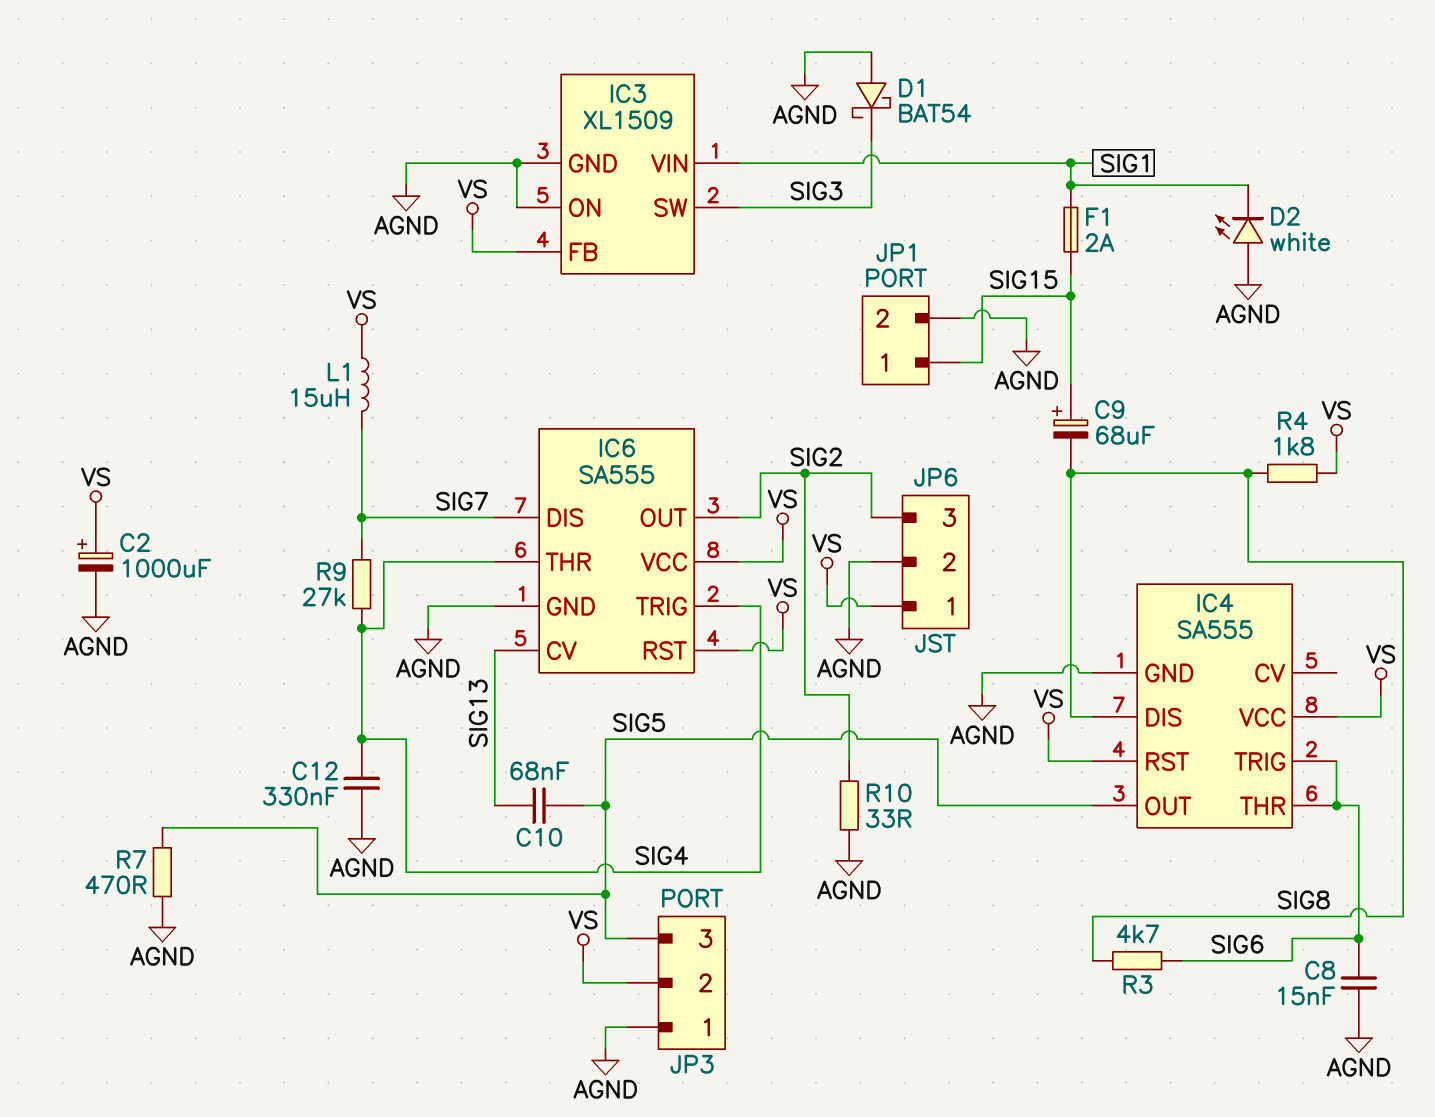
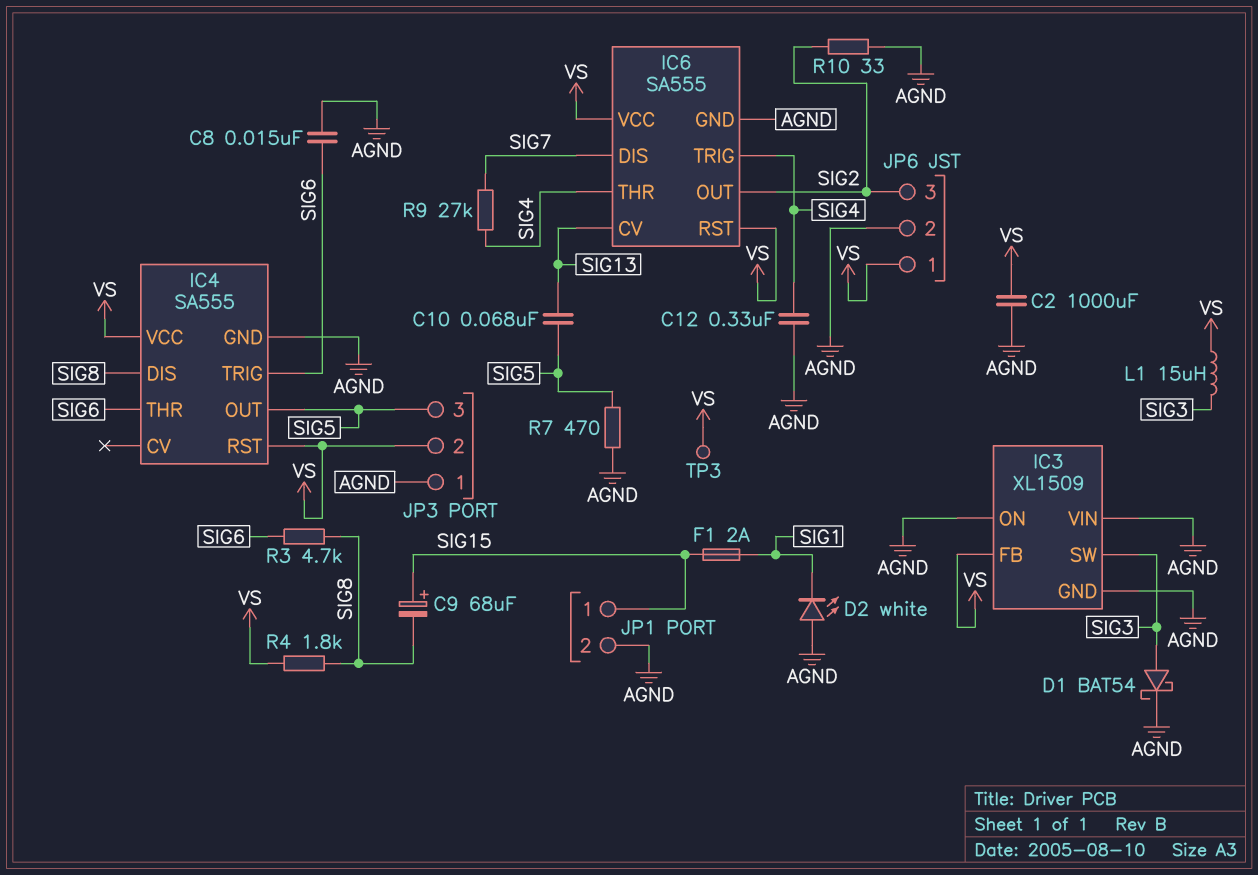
C2: 1000uF (plus VS, minus AGND) -> 1000uF (AGND, VS)
D1: schottky BAT54 (A AGND, K SIG3) -> schottky BAT54 (A SIG3, K AGND)
IC3 pin VIN: SIG1 -> AGND
L1: 15uH (SIG7, VS) -> 15uH (SIG3, VS)
TP3: none -> test point (VS)

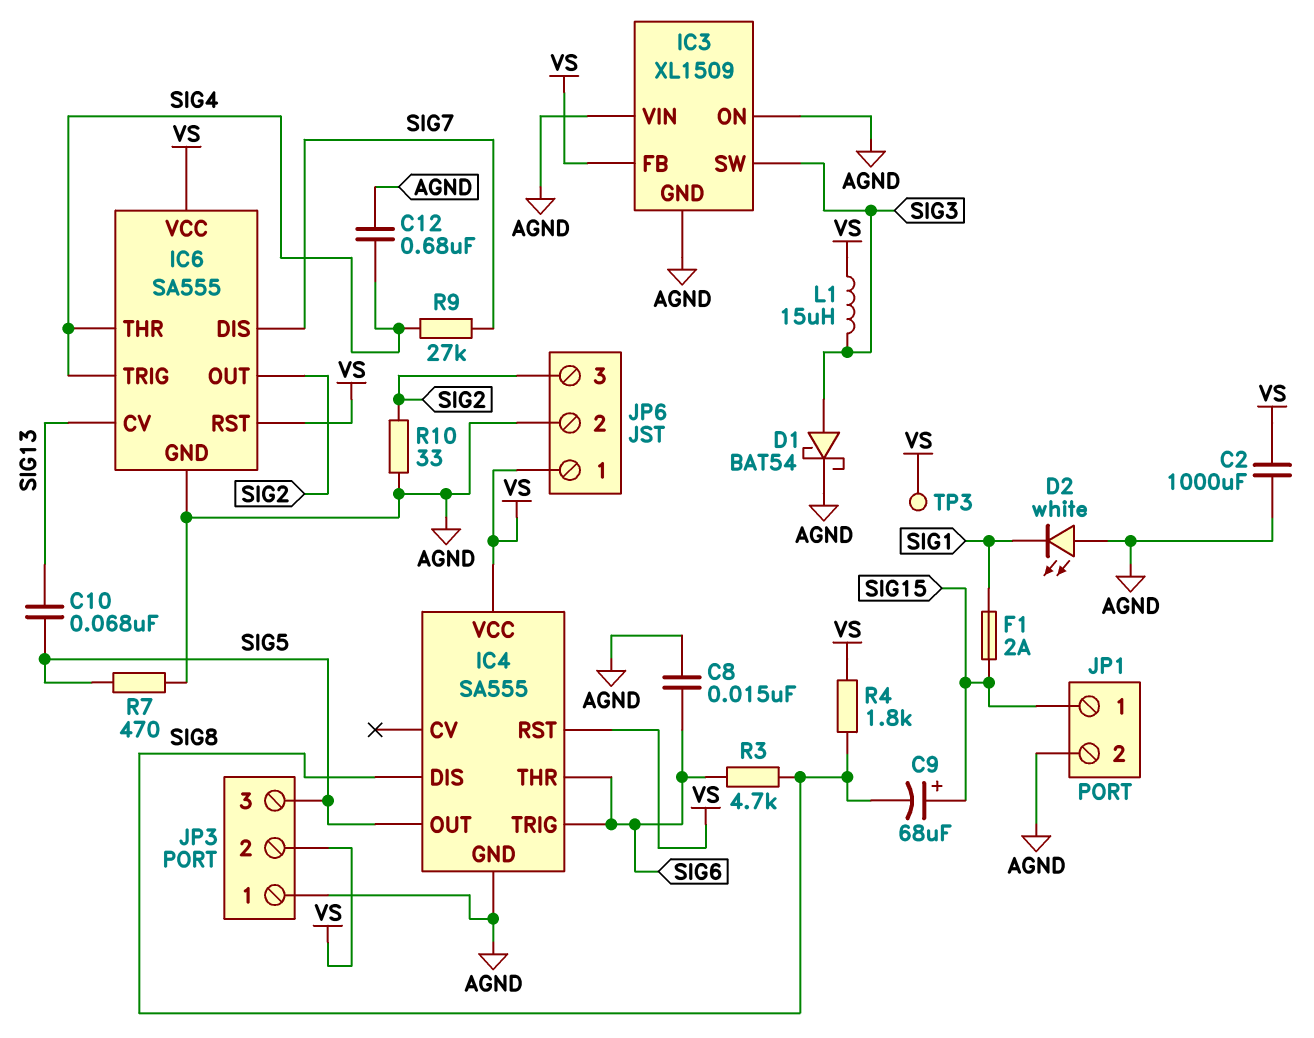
C12: 330nF (AGND, SIG4) -> 680nF (AGND, SIG4)

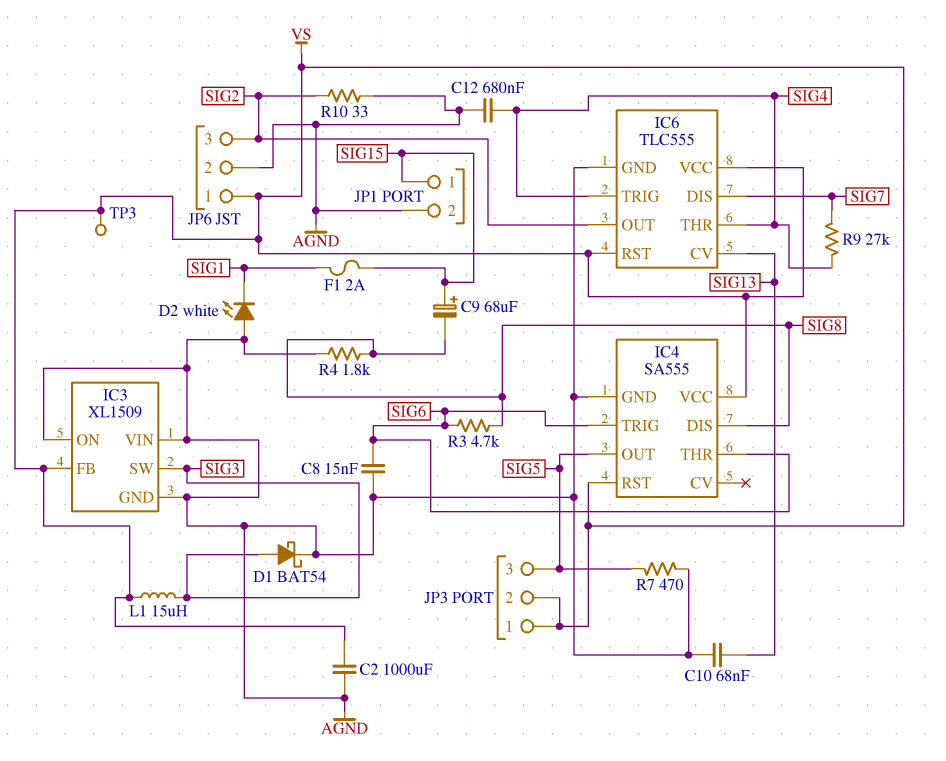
C10: 68nF (SIG5, SIG13) -> 68nF (AGND, SIG13)
IC6: SA555 -> TLC555
JP3 pin 1: AGND -> VS
R4: 1.8k (SIG8, VS) -> 1.8k (AGND, SIG8)

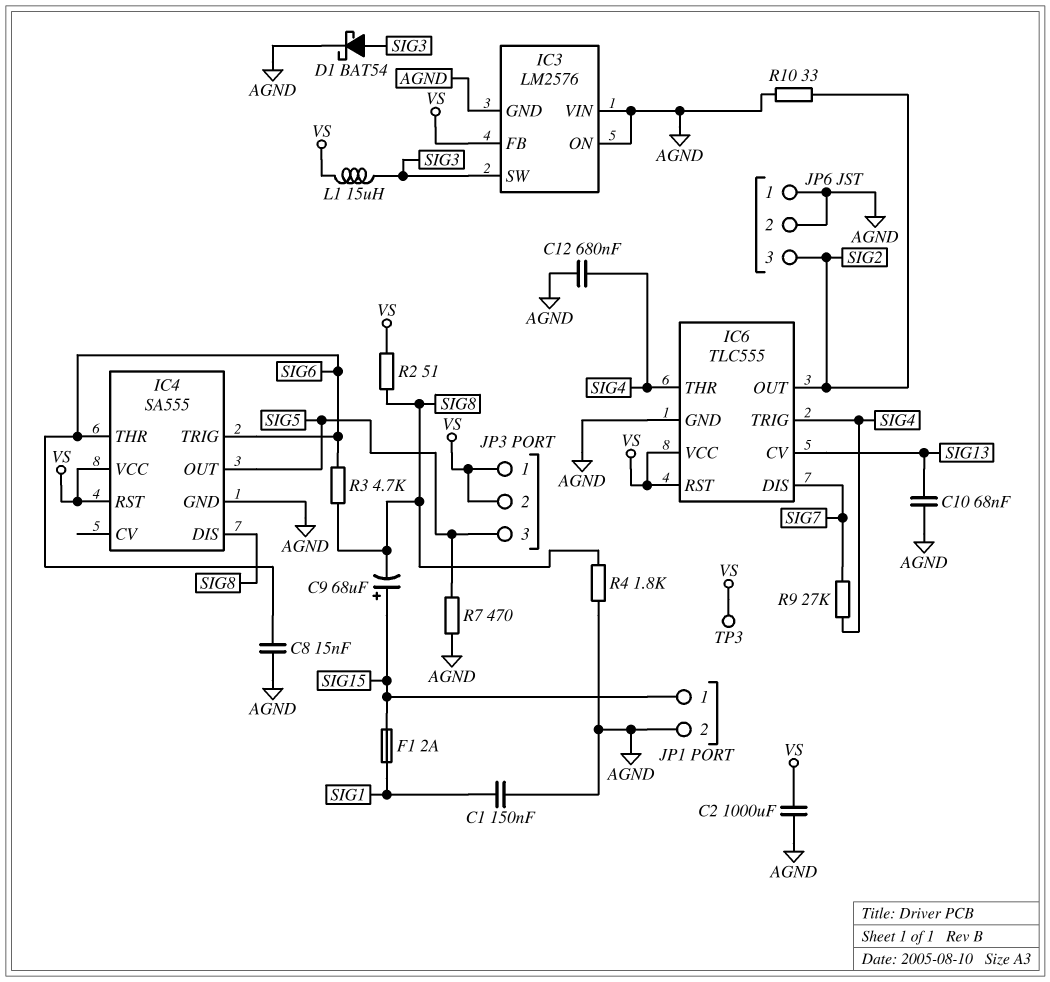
C1: none -> 150nF (AGND, SIG1)
D2: LED white (A AGND, K SIG1) -> none
IC3: XL1509 -> LM2576
JP6 pin 1: VS -> AGND
R2: none -> 51 (SIG8, VS)

